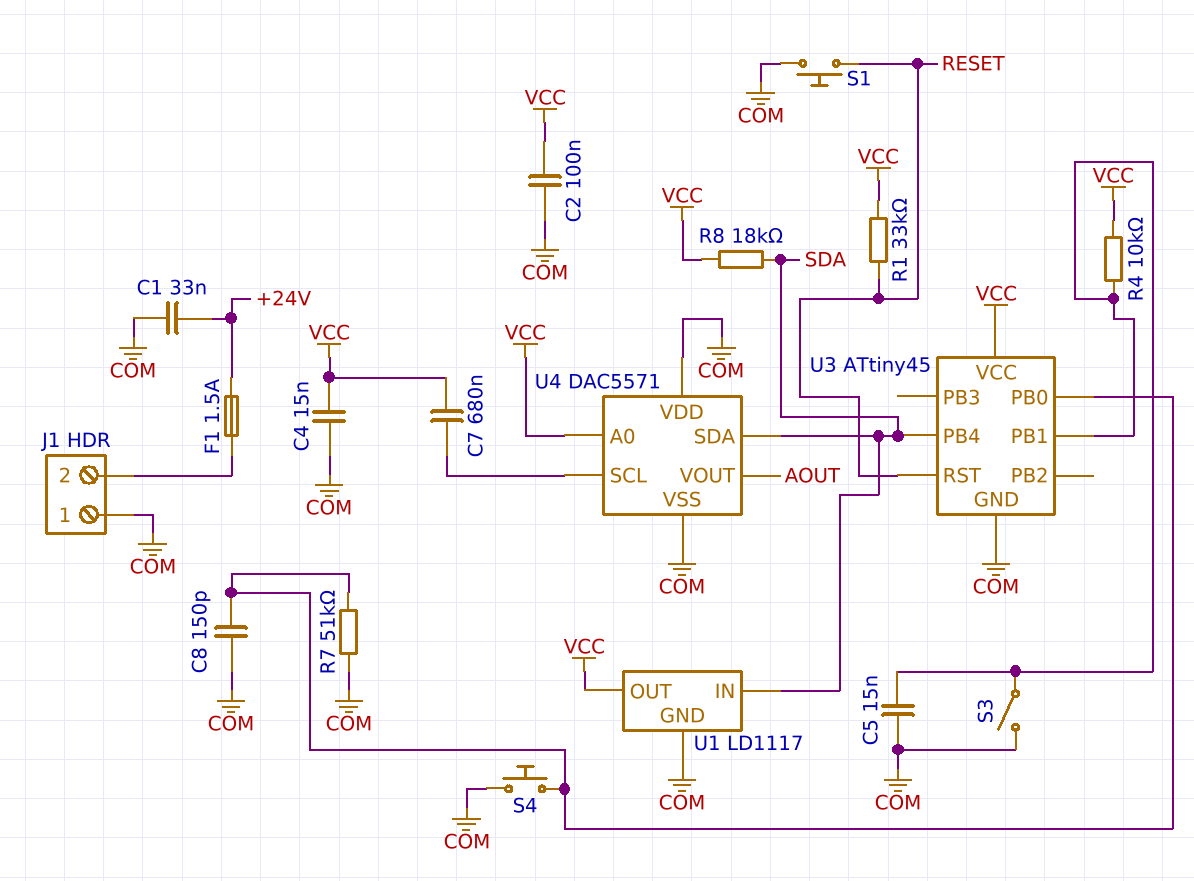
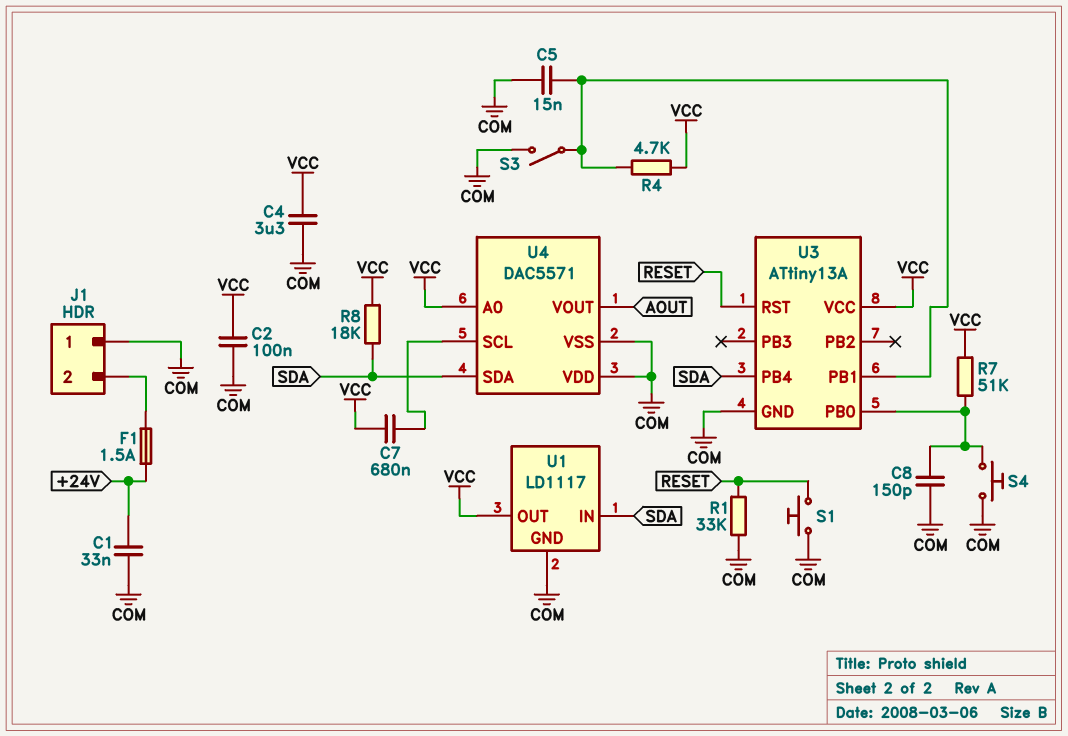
C4: 15nF (COM, VCC) -> 3.3uF (COM, VCC)
R1: 33k (RESET, VCC) -> 33k (COM, RESET)
R4: 10k (U3/PB1, VCC) -> 4.7k (U3/PB1, VCC)
R7: 51k (COM, U3/PB0) -> 51k (U3/PB0, VCC)
U3: ATtiny45 -> ATtiny13A

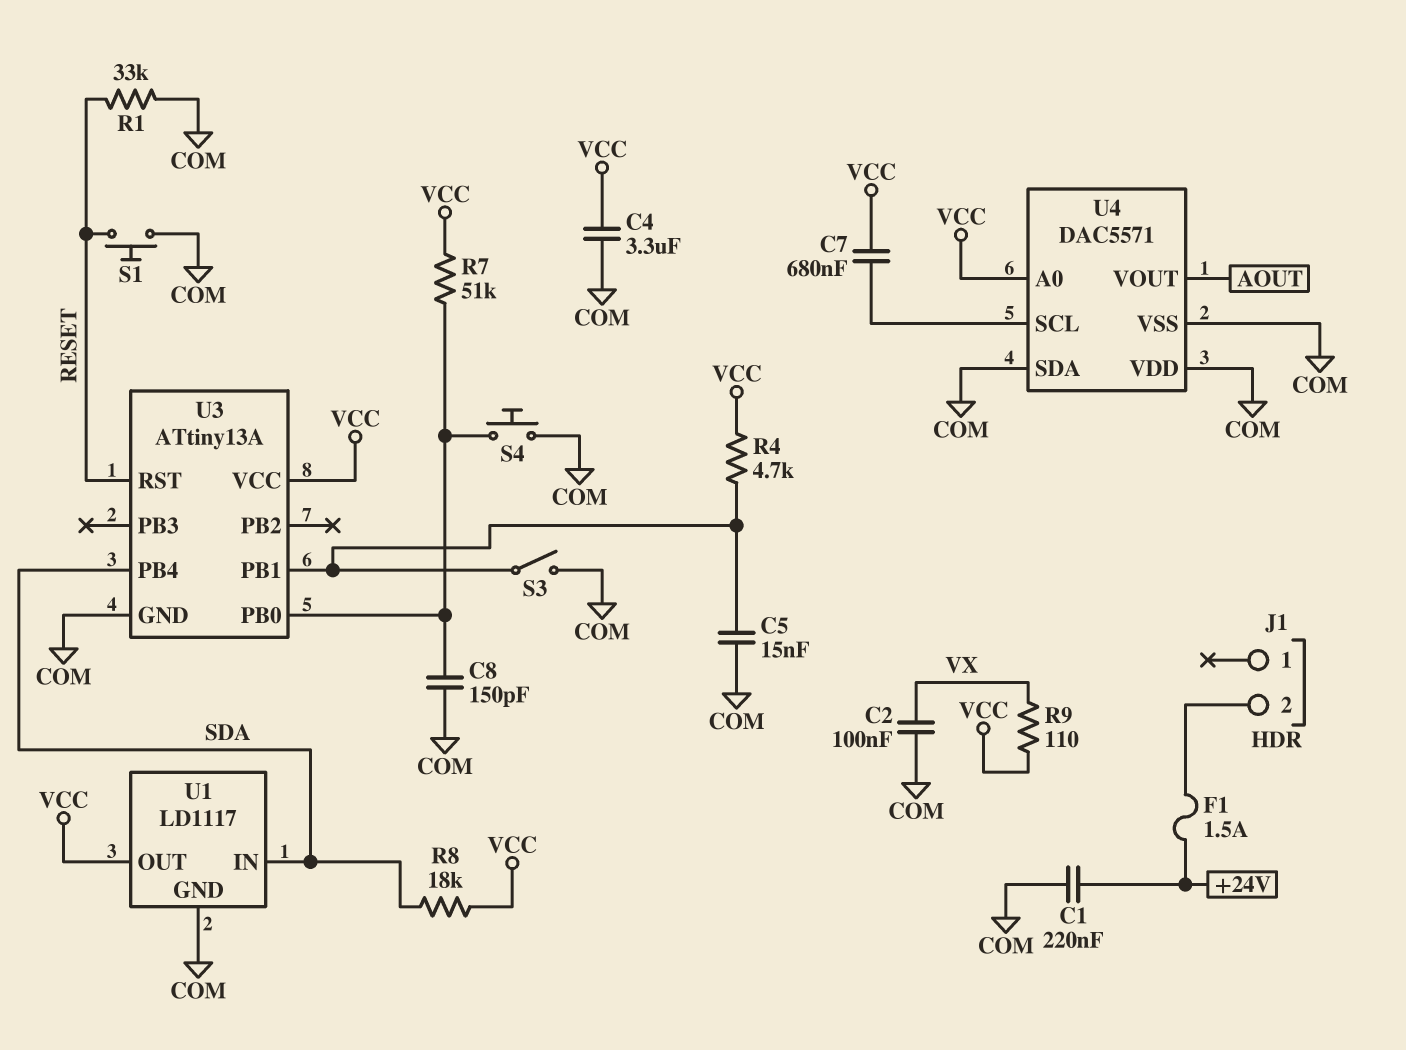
C1: 33nF (+24V, COM) -> 220nF (+24V, COM)
C2: 100nF (COM, VCC) -> 100nF (COM, VX)
J1 pin 1: COM -> none
R9: none -> 110 (VCC, VX)
U4 pin SDA: SDA -> COM

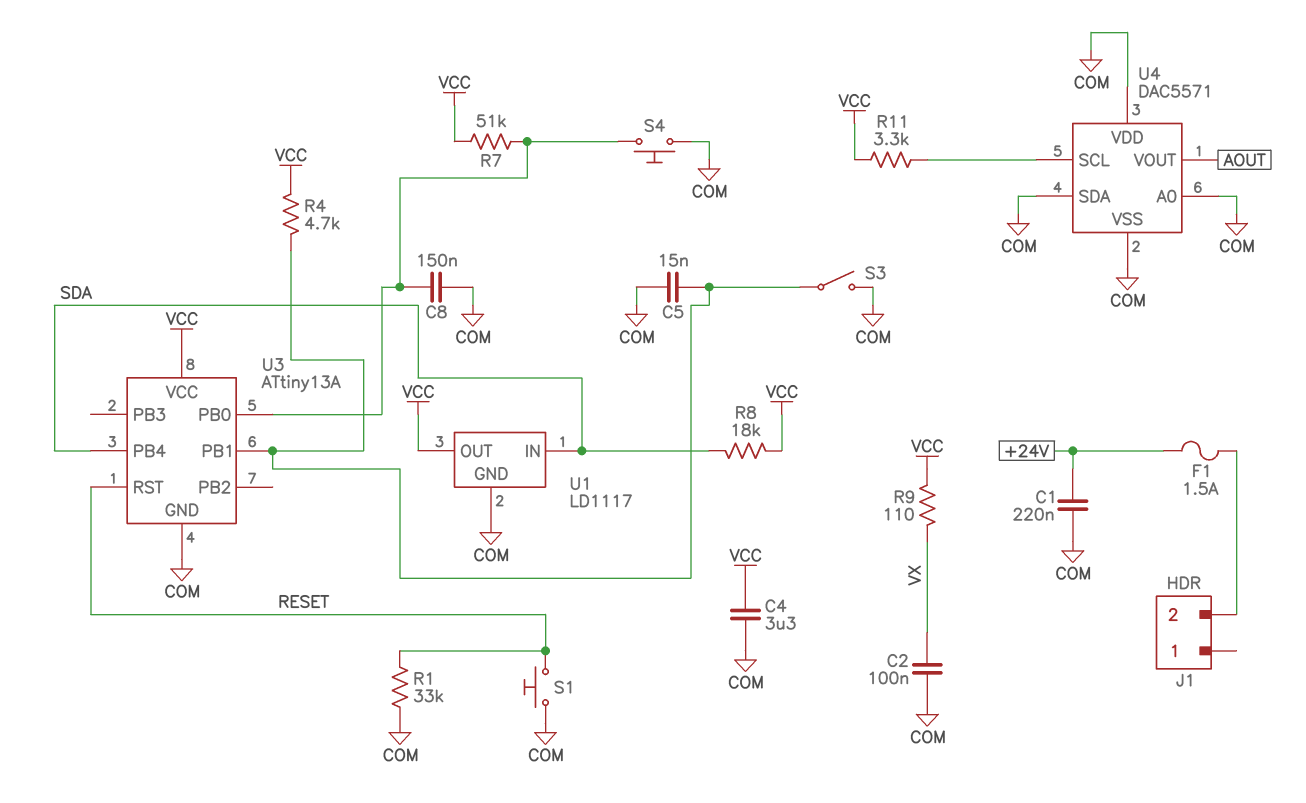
C7: 680nF (U4/SCL, VCC) -> none
C8: 150pF (COM, U3/PB0) -> 150nF (COM, U3/PB0)
R11: none -> 3.3k (U4/SCL, VCC)
U4 pin A0: VCC -> COM

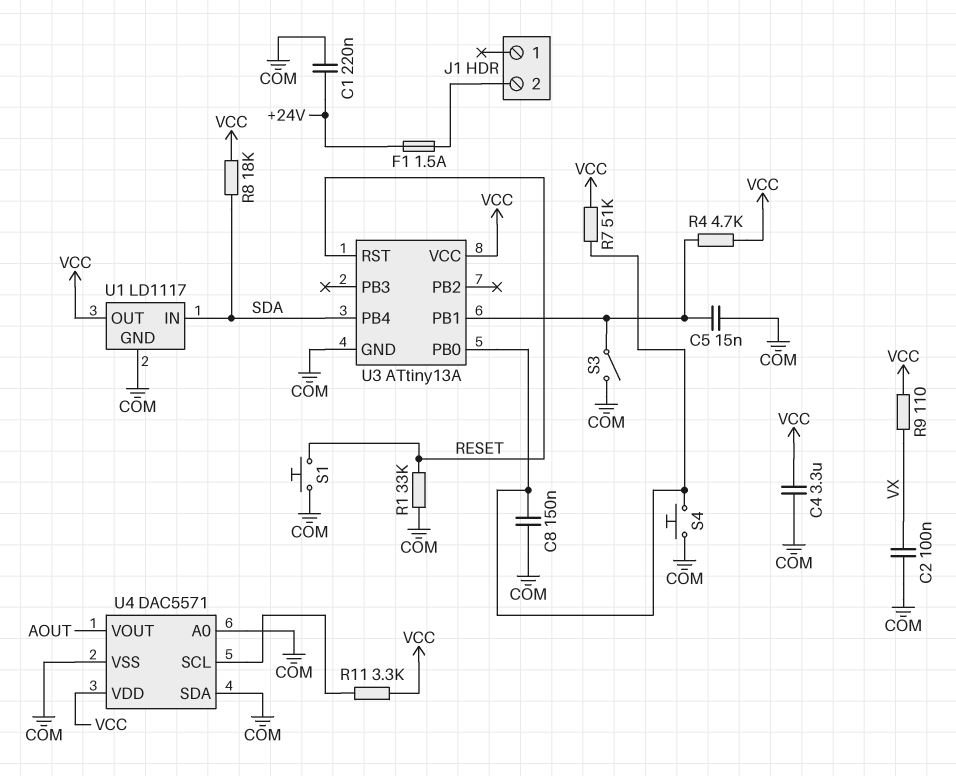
U4 pin VDD: COM -> VCC

